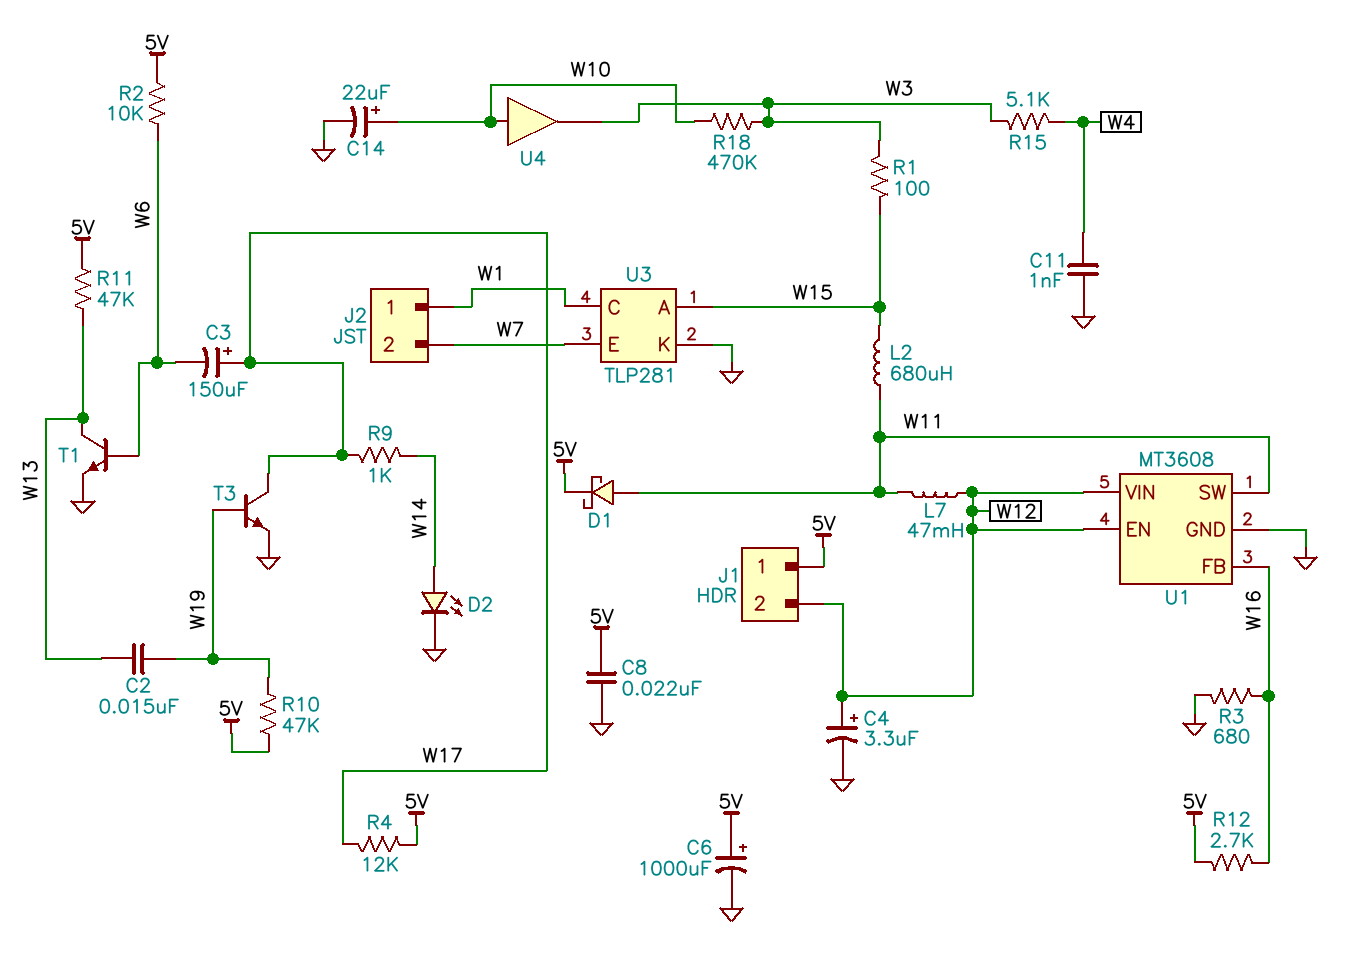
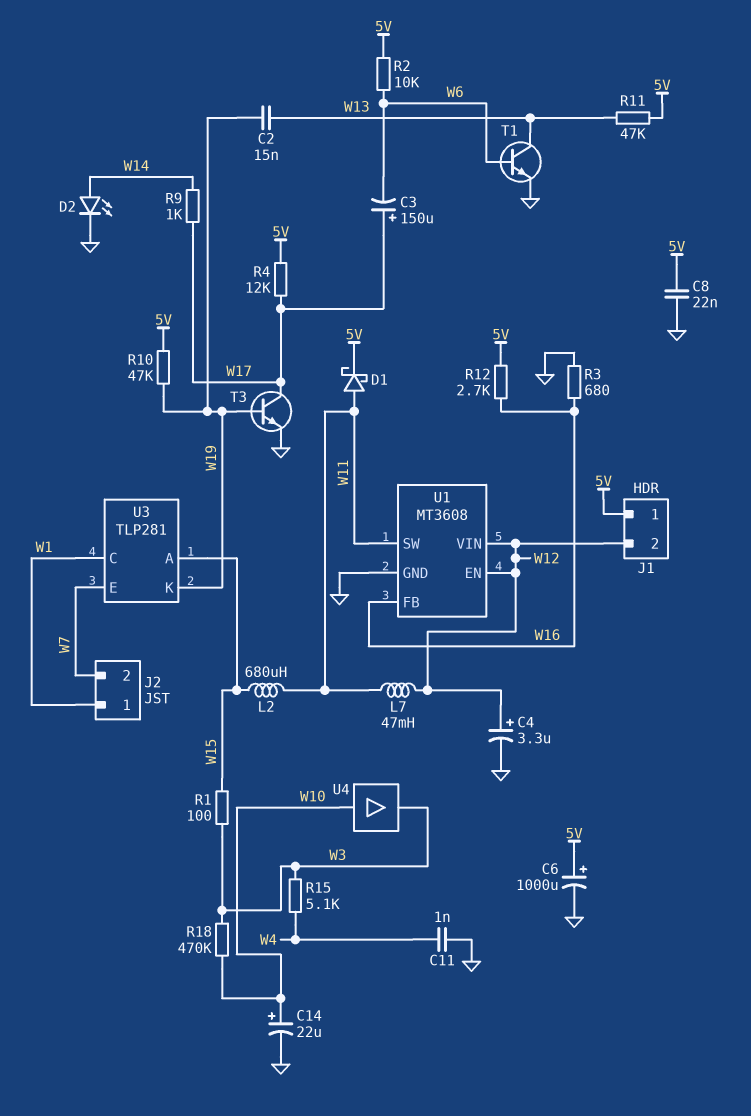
U3 pin K: GND -> W19

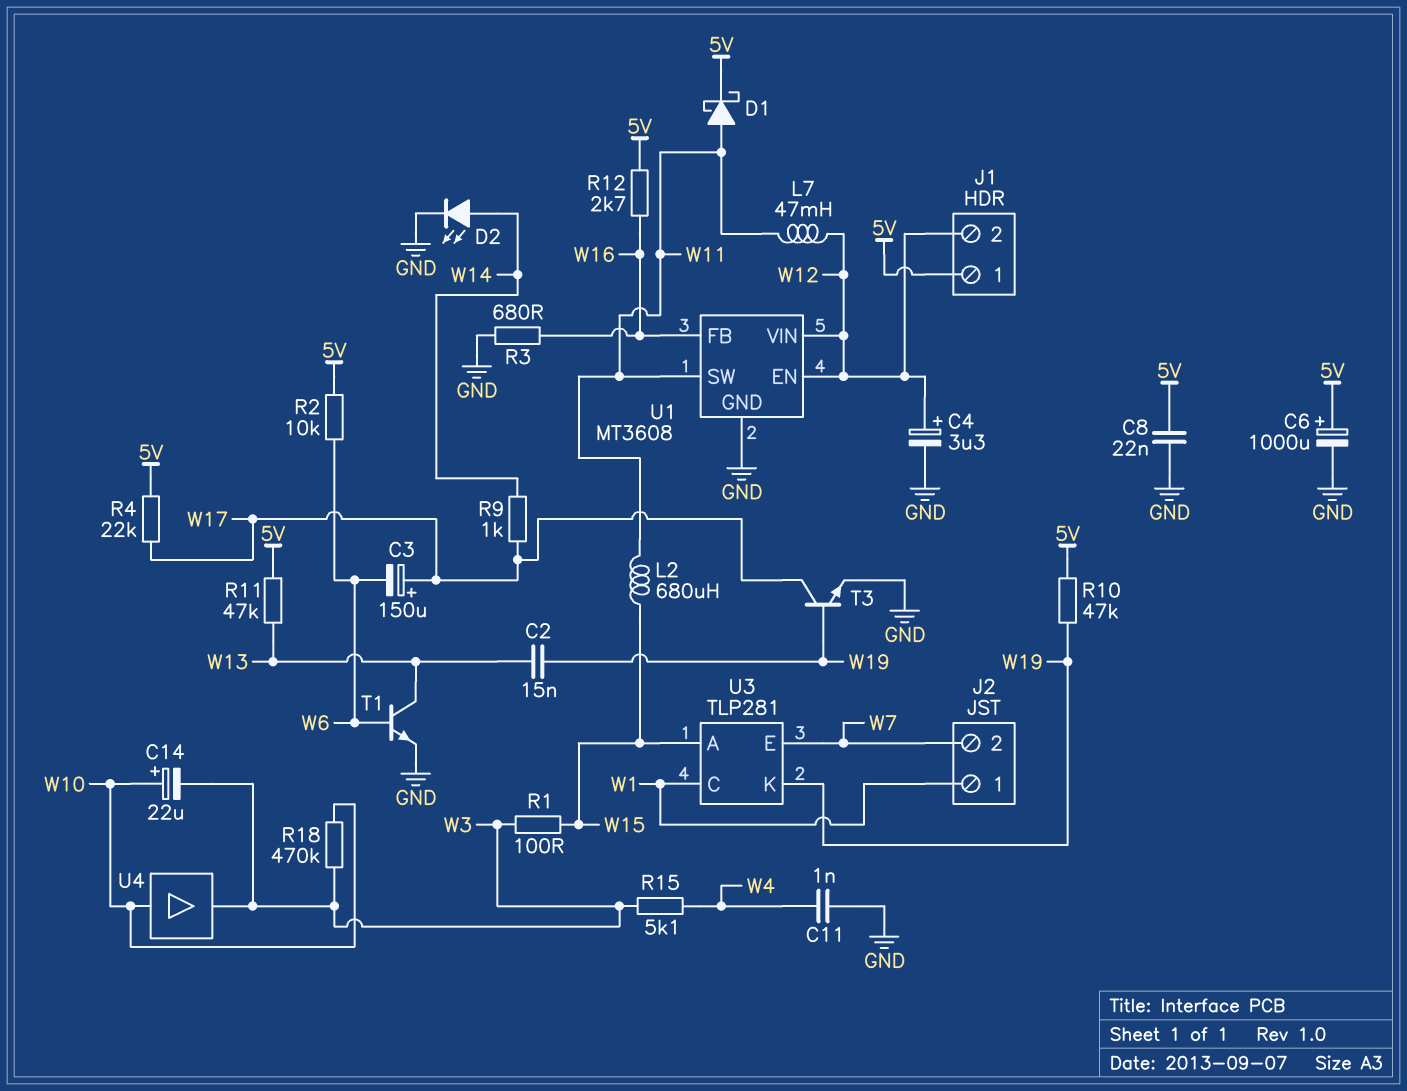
C14: 22uF (plus W10, minus GND) -> 22uF (plus W10, minus W3)
R4: 12k (5V, W17) -> 22k (5V, W17)

